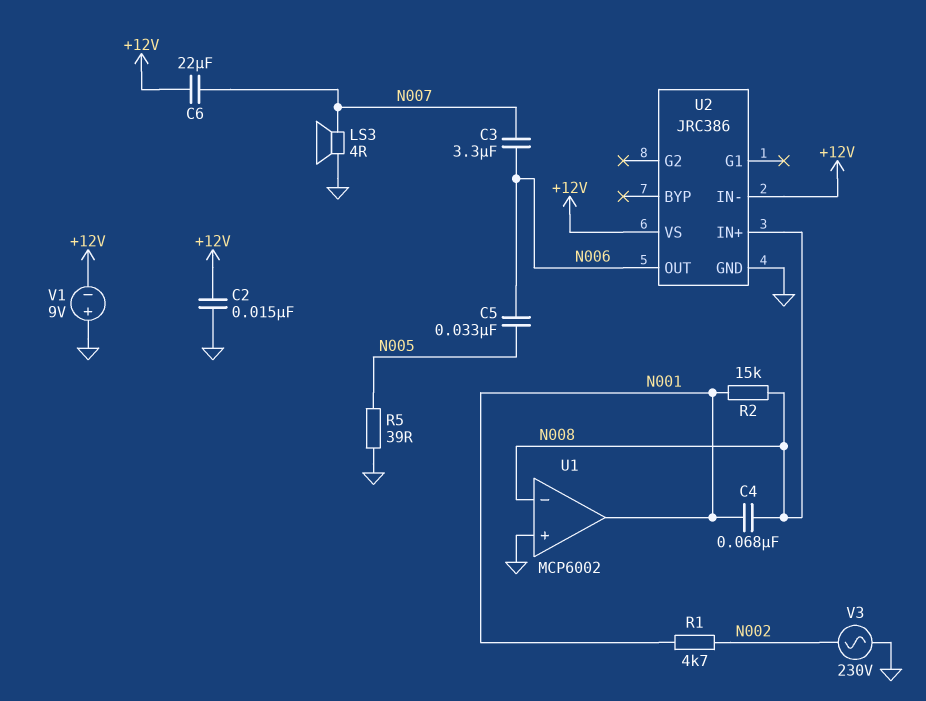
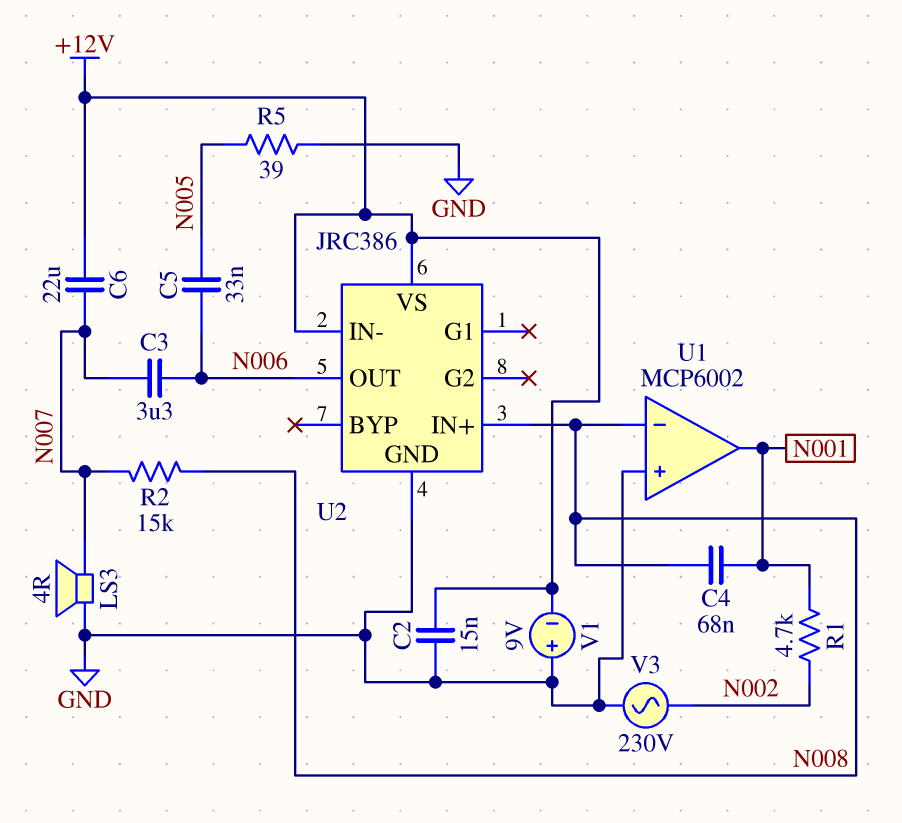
R2: 15k (N001, N008) -> 15k (N007, N008)

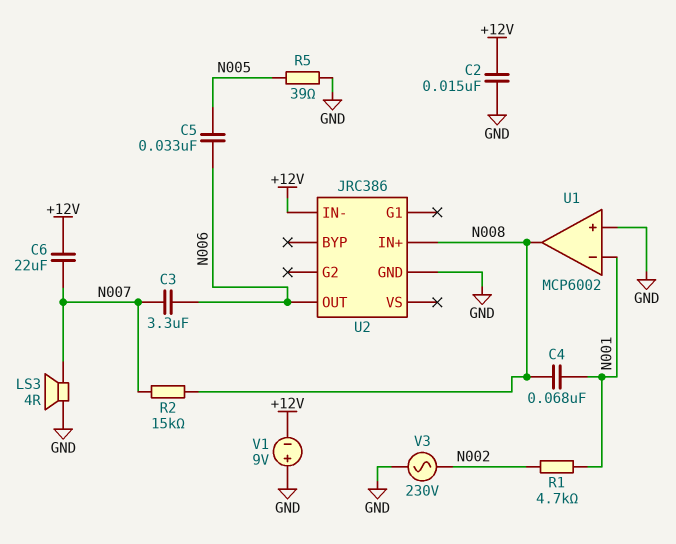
U1 pin in-: N008 -> N001
U1 pin out: N001 -> N008
U2 pin VS: +12V -> none

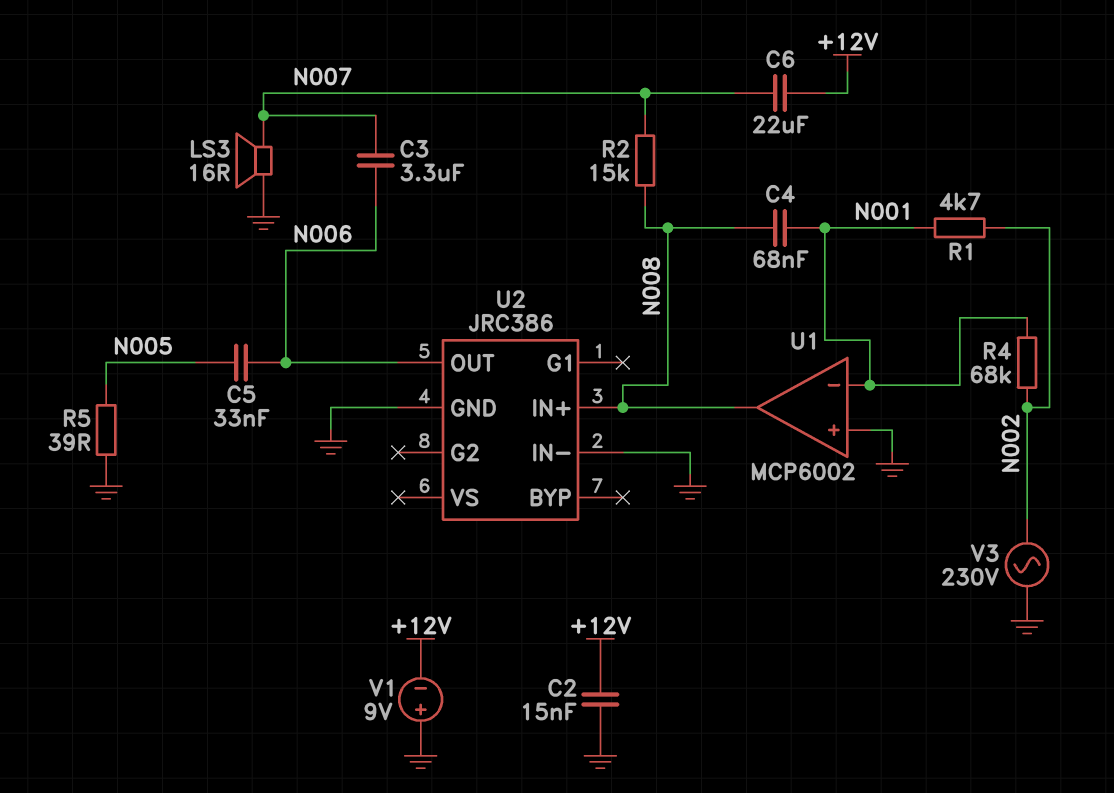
LS3: speaker 4R (GND, N007) -> speaker 16R (GND, N007)
R4: none -> 68k (N001, N002)
U2 pin IN-: +12V -> GND

